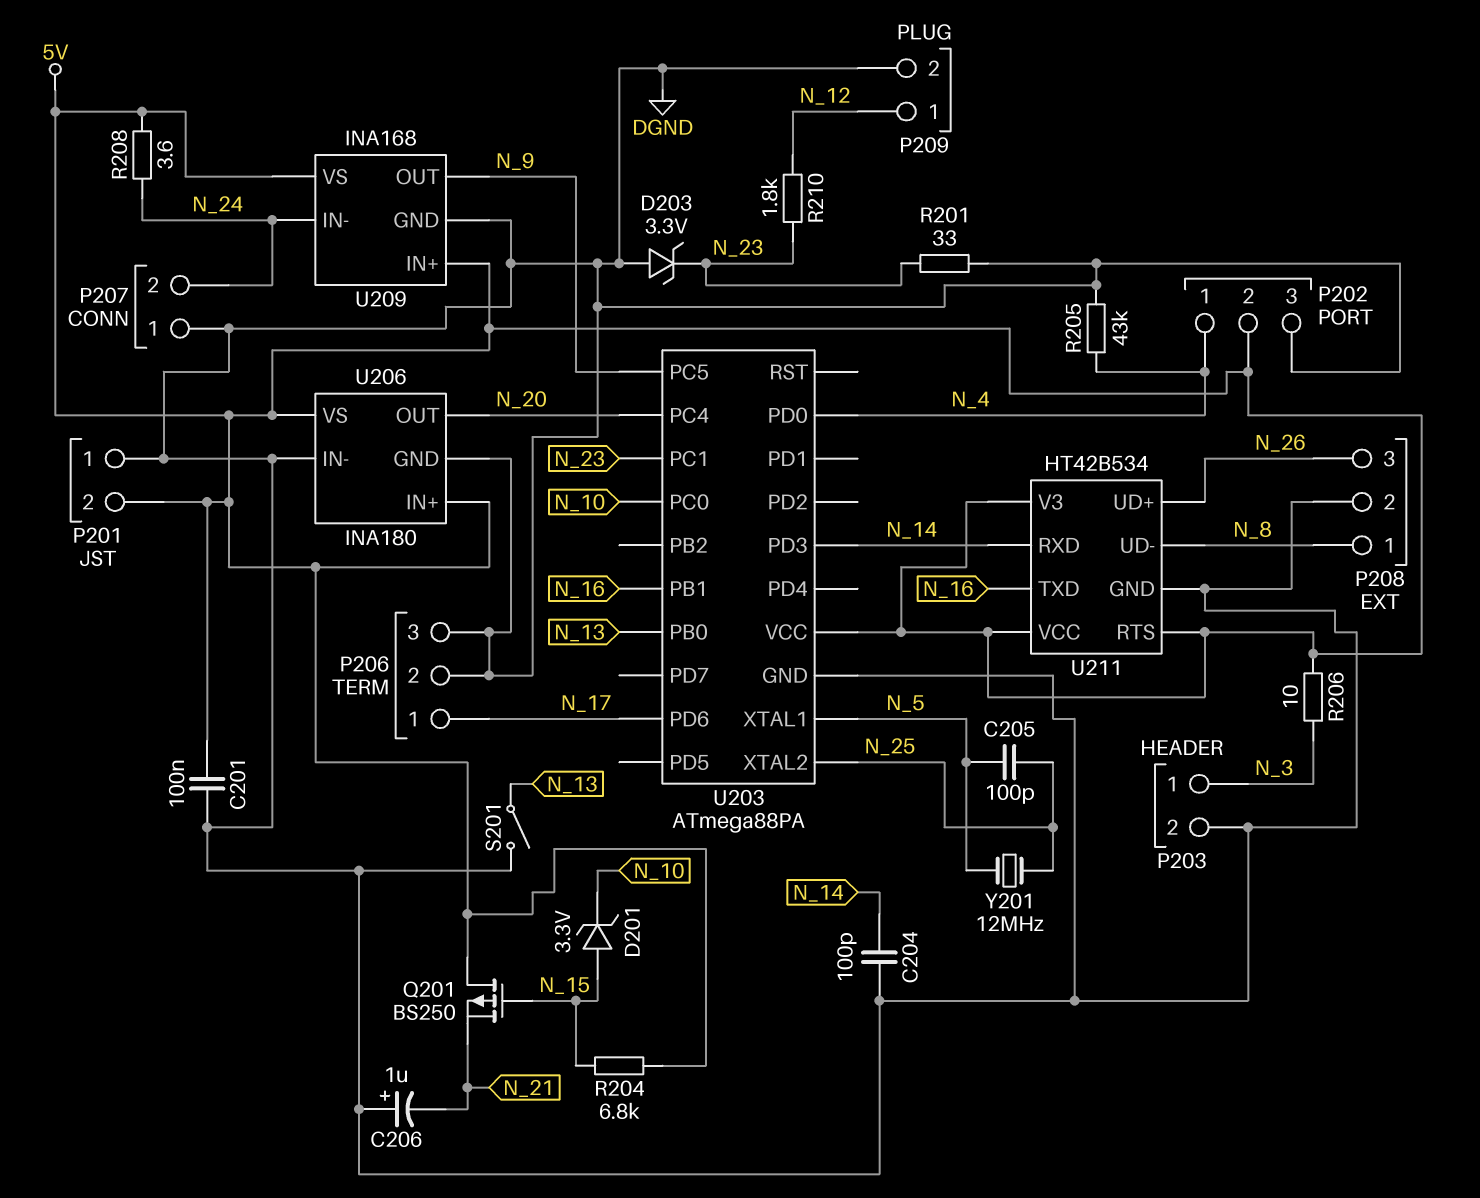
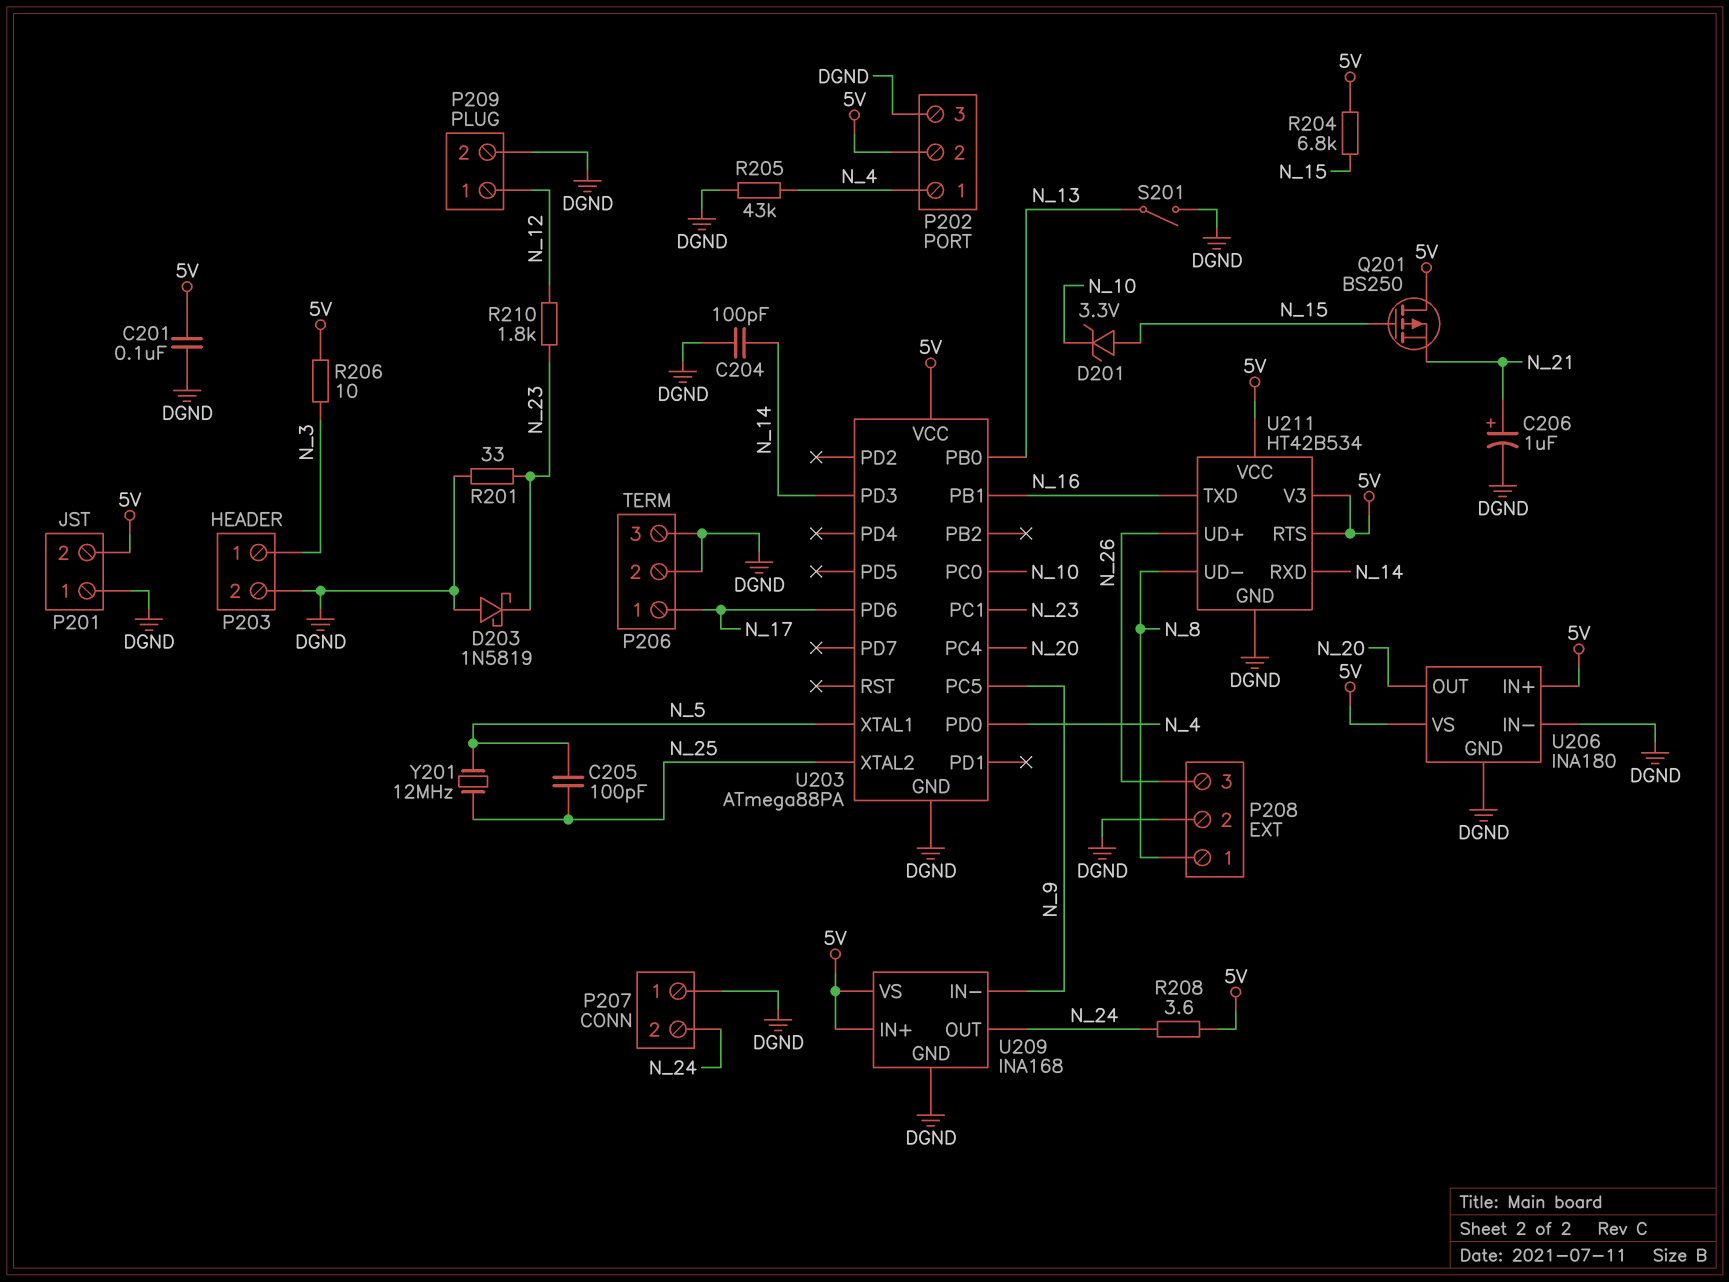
C206: 1uF (plus DGND, minus N_21) -> 1uF (plus N_21, minus DGND)
D203: zener 3.3V (A DGND, K N_23) -> schottky 1N5819 (A DGND, K N_23)
U209 pin IN-: N_24 -> N_9
U209 pin OUT: N_9 -> N_24

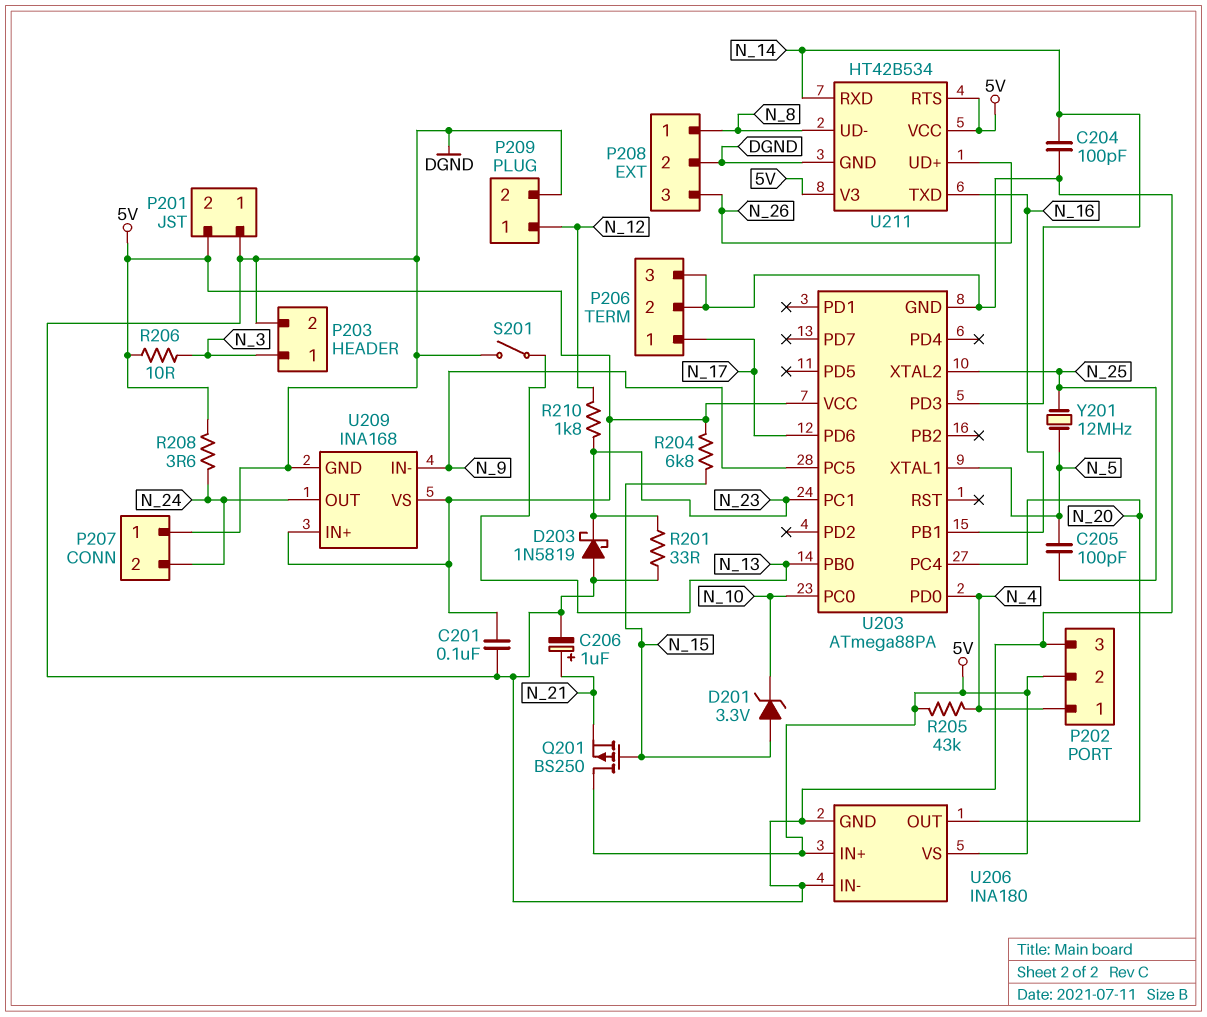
R205: 43k (DGND, N_4) -> 43k (5V, N_4)

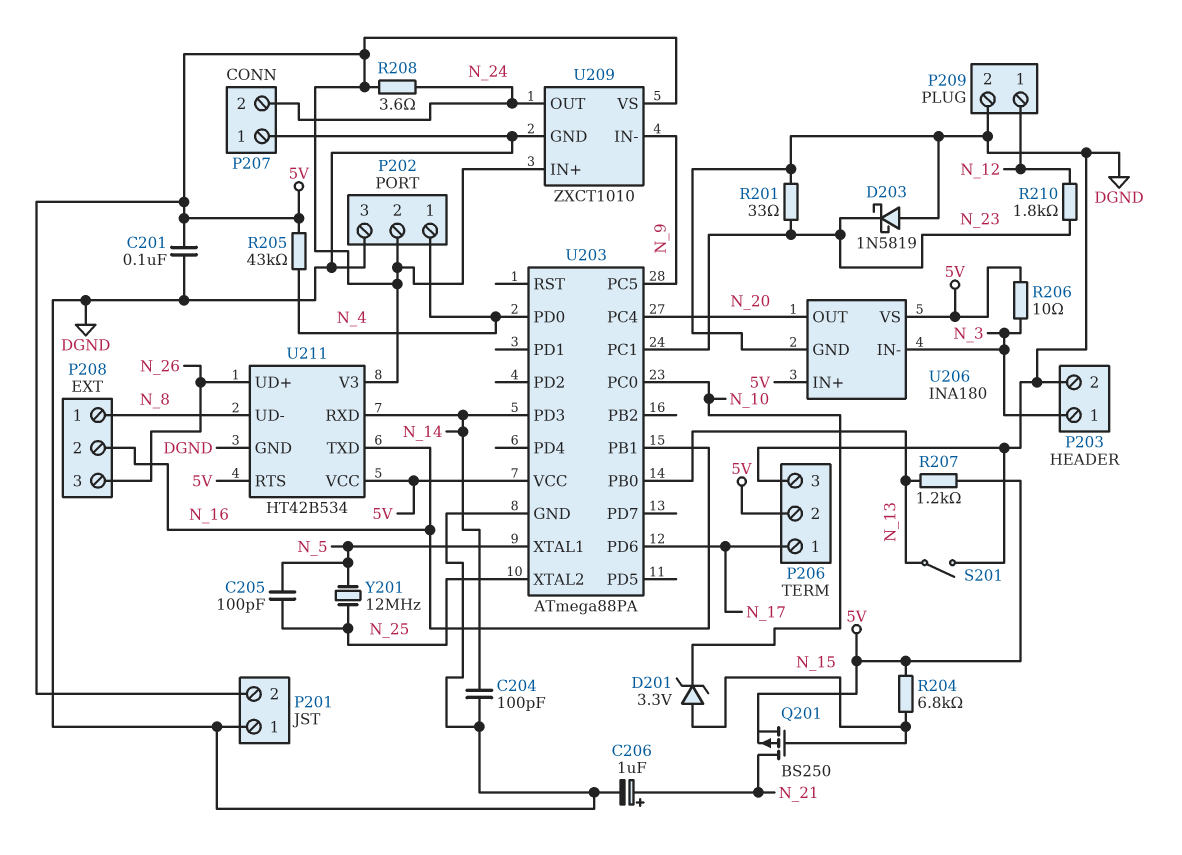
P206 pin 2: DGND -> 5V
P208 pin 2: DGND -> N_16
Q201: PMOS BS250 (G N_15, D 5V, S N_21) -> PMOS BS250 (G N_15, D N_21, S 5V)
R207: none -> 1.2k (5V, N_13)
U206 pin IN-: DGND -> N_3
U209: INA168 -> ZXCT1010

